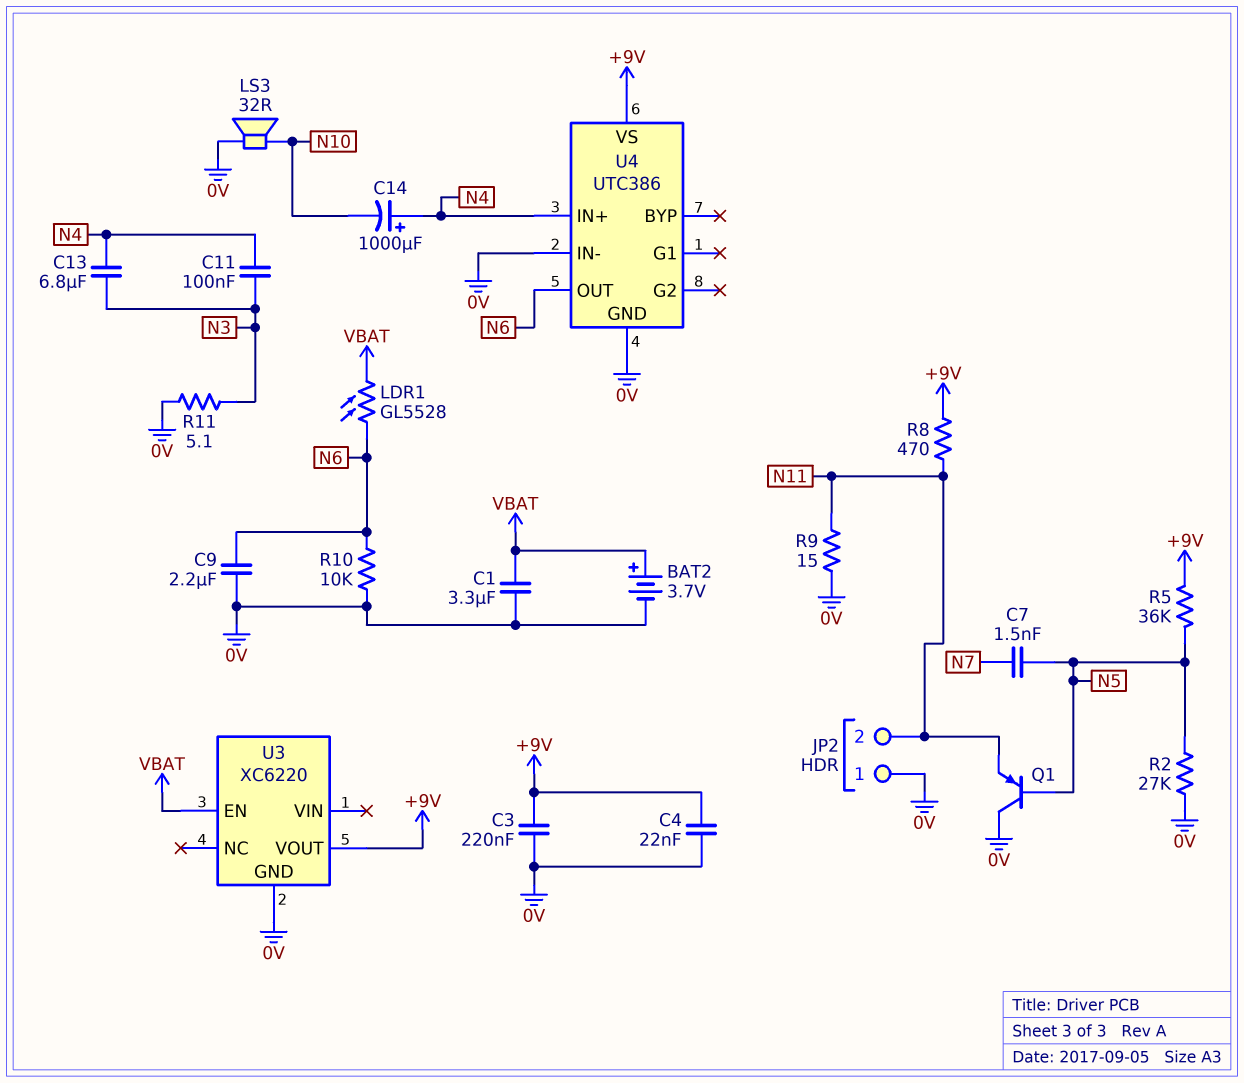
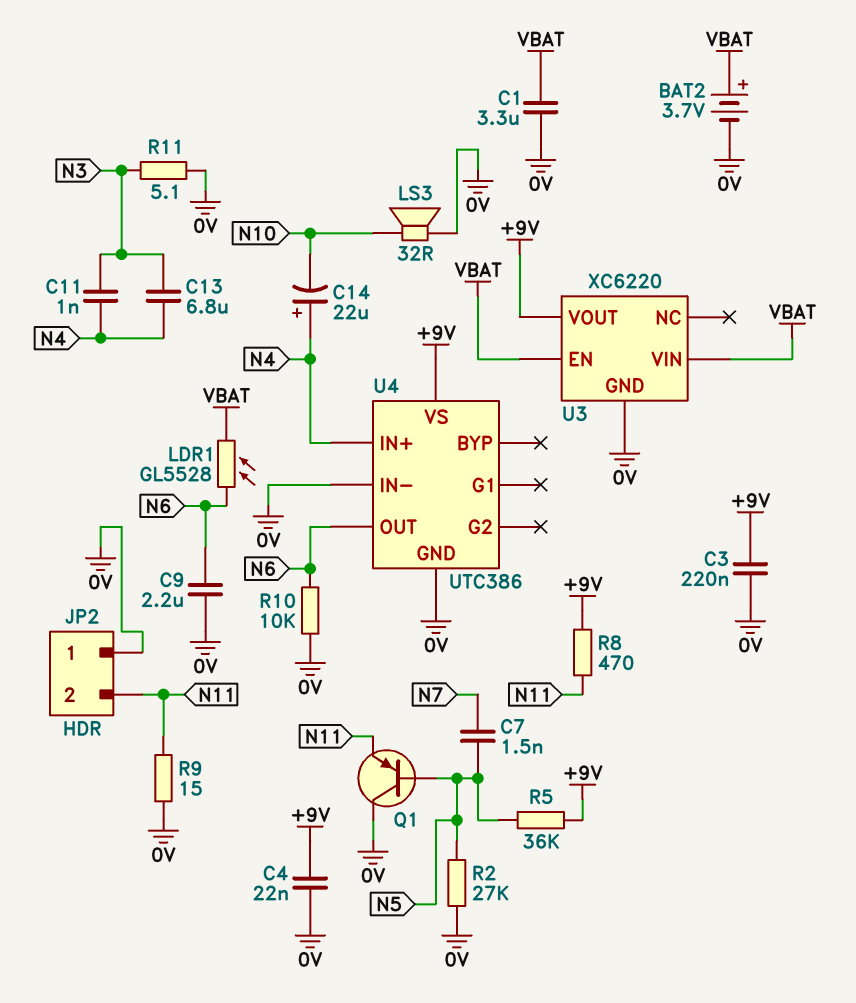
C11: 100nF (N3, N4) -> 1nF (N3, N4)
C14: 1000uF (plus N4, minus N10) -> 22uF (plus N4, minus N10)
U3 pin VIN: none -> VBAT

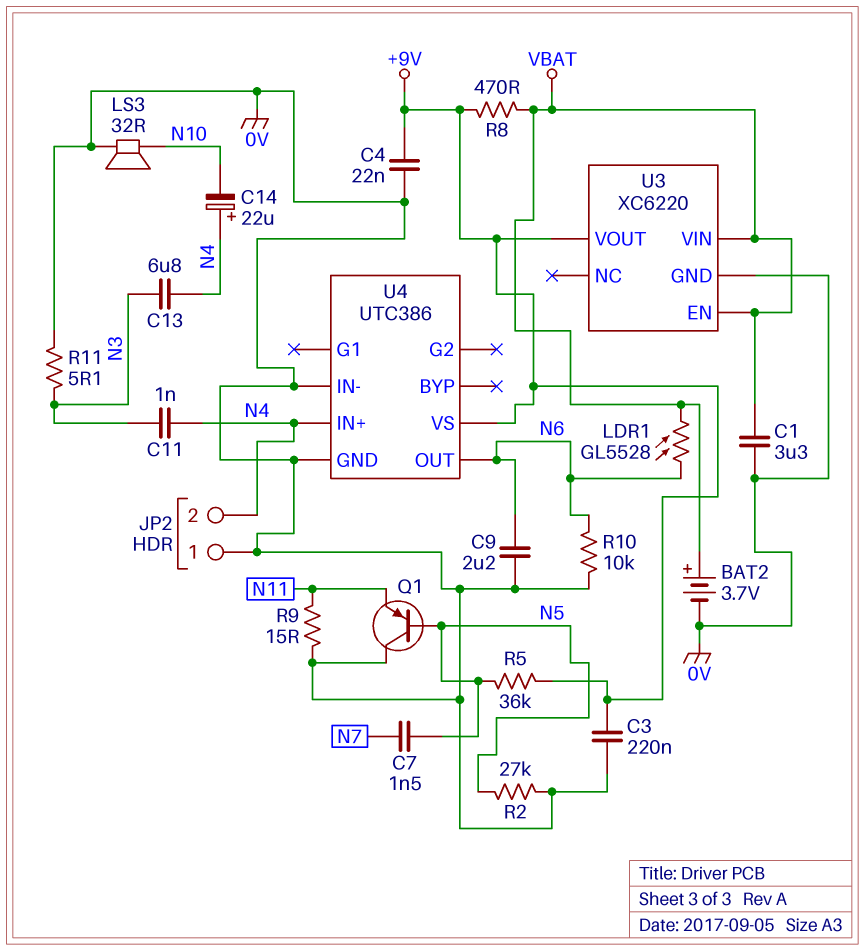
JP2 pin 2: N11 -> N4
R8: 470 (+9V, N11) -> 470 (+9V, VBAT)

